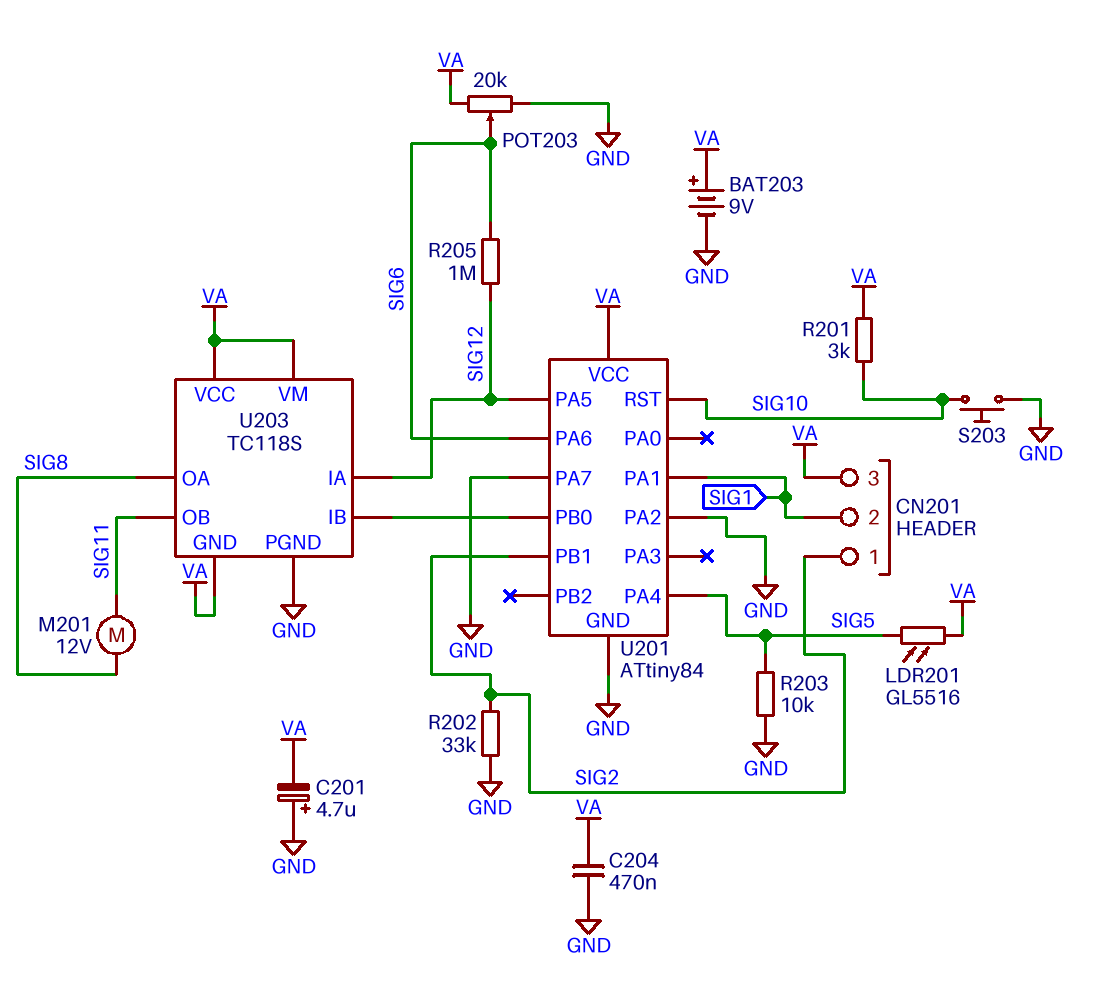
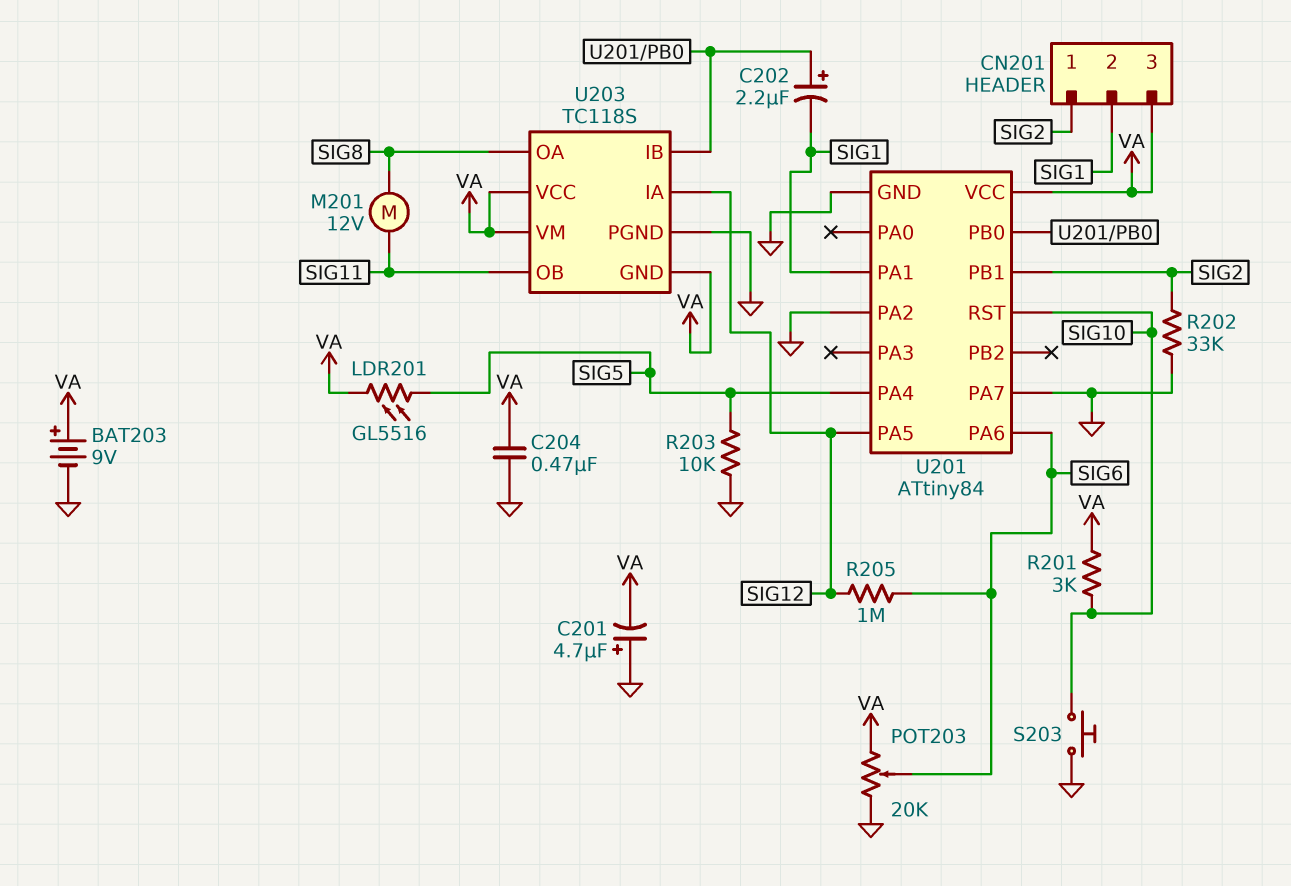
C202: none -> 2.2uF (plus U201/PB0, minus SIG1)

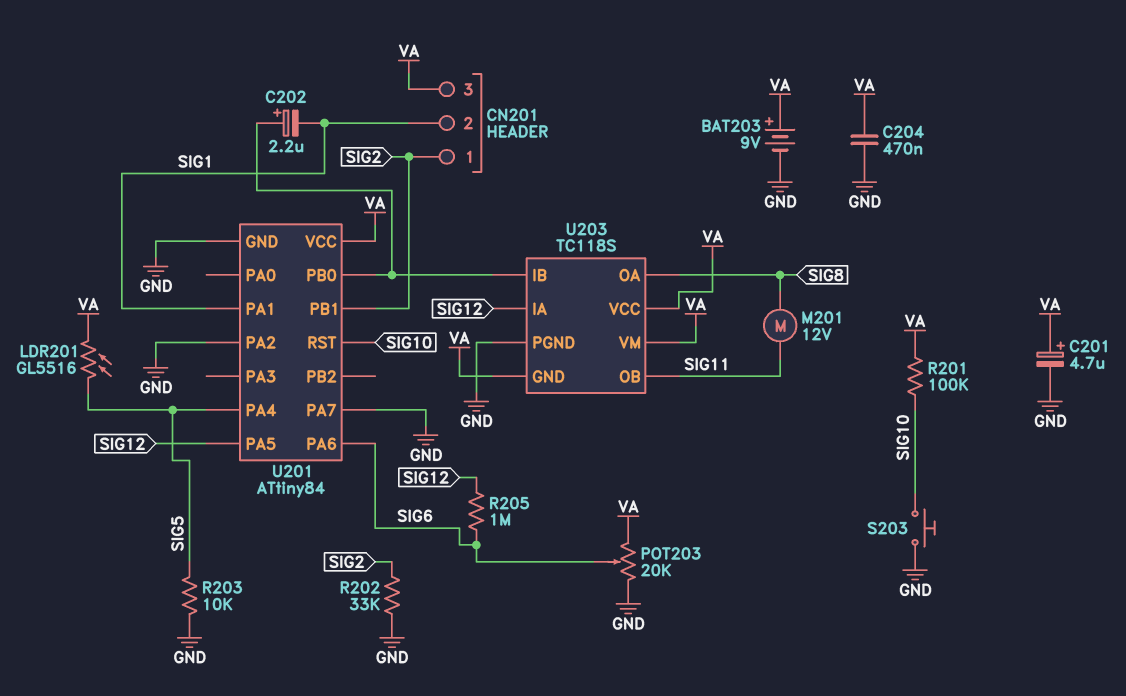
C201: 4.7uF (plus GND, minus VA) -> 4.7uF (plus VA, minus GND)
R201: 3k (SIG10, VA) -> 100k (SIG10, VA)

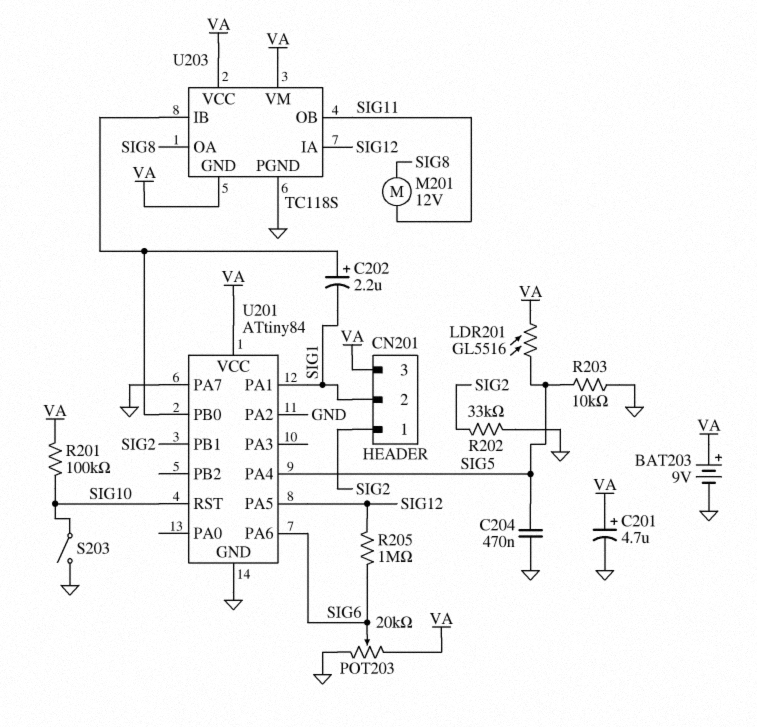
C204: 470nF (GND, VA) -> 470nF (GND, SIG5)
S203: button (GND, SIG10) -> switch (GND, SIG10)

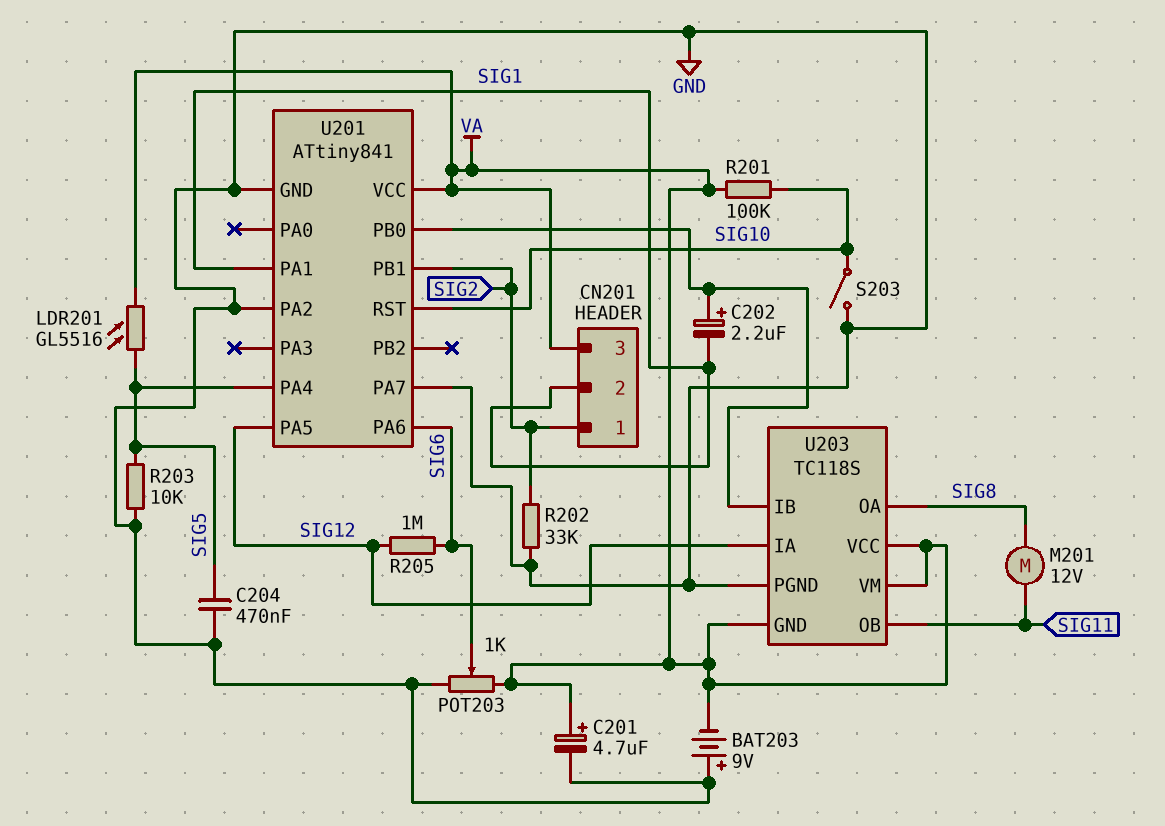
BAT203: 9V (plus VA, minus GND) -> 9V (plus GND, minus VA)
POT203: 20k (GND, VA, wiper SIG6) -> 1k (GND, VA, wiper SIG6)
U201: ATtiny84 -> ATtiny841

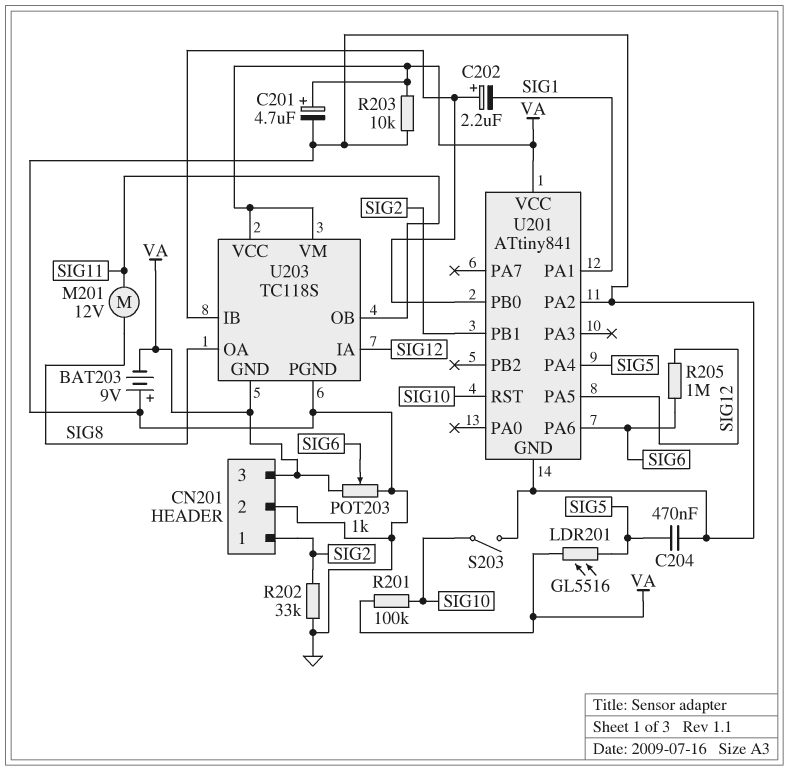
CN201 pin 2: SIG1 -> GND
R203: 10k (GND, SIG5) -> 10k (GND, VA)
U201 pin PA7: GND -> none

